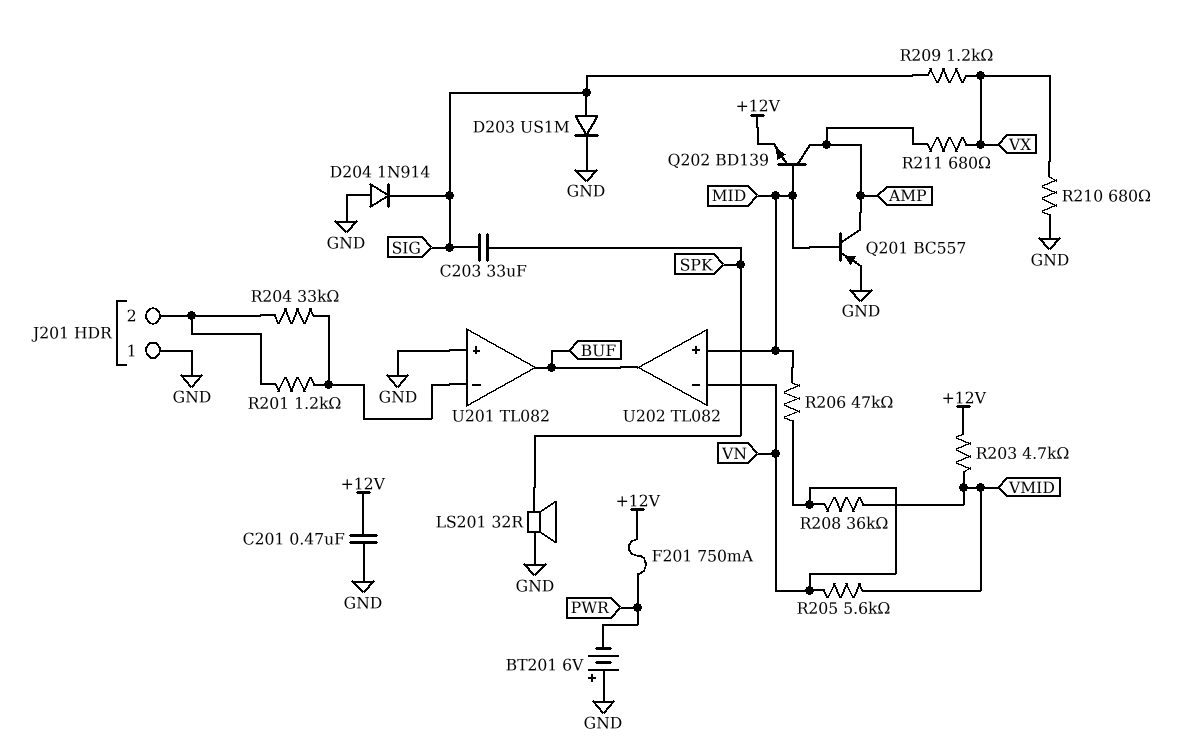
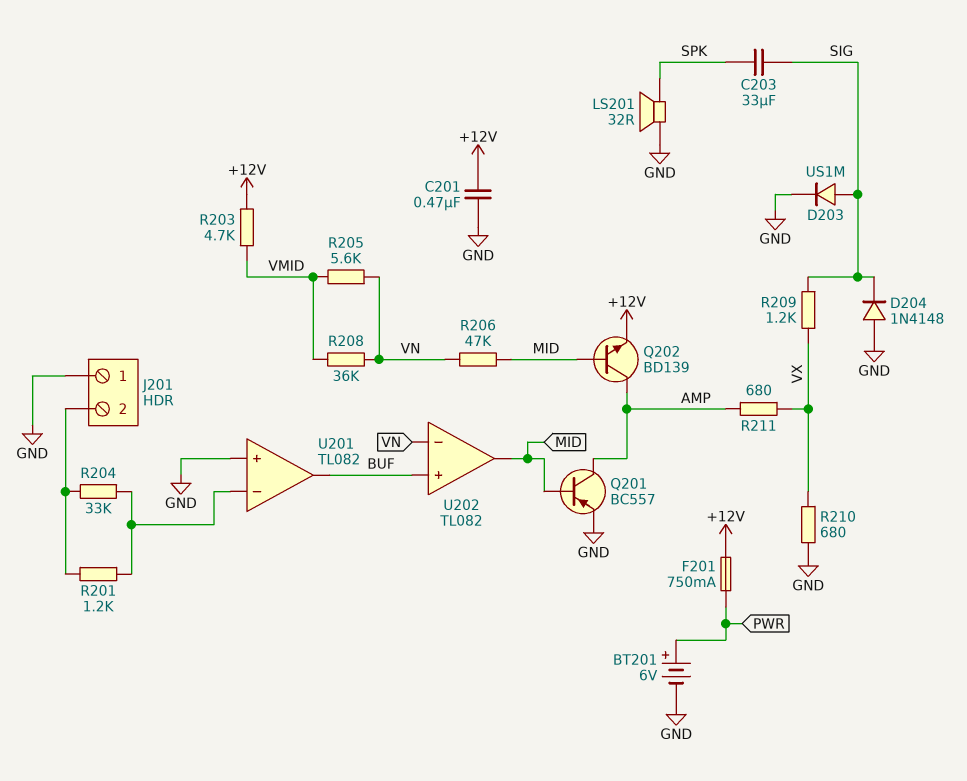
BT201: 6V (plus GND, minus PWR) -> 6V (plus PWR, minus GND)
D204: diode 1N914 (A GND, K SIG) -> diode 1N4148 (A GND, K SIG)
U202 pin in+: MID -> BUF
U202 pin out: BUF -> MID

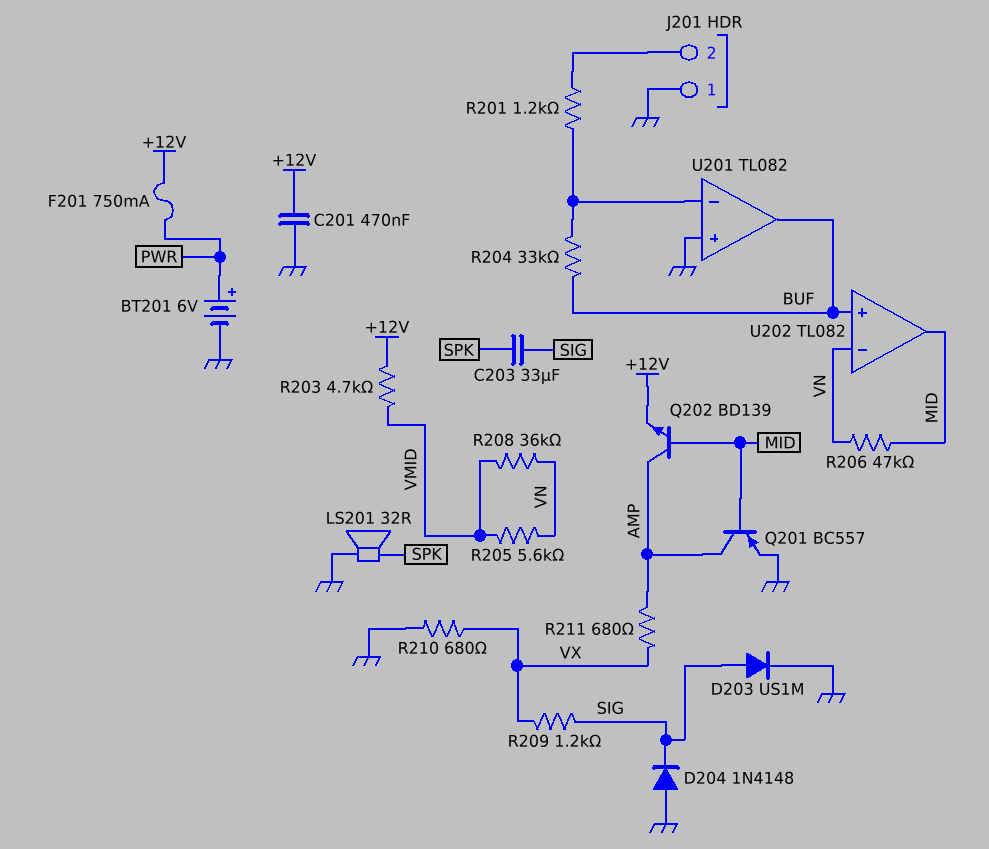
R204: 33k (J201/2, U201/in-) -> 33k (BUF, U201/in-)

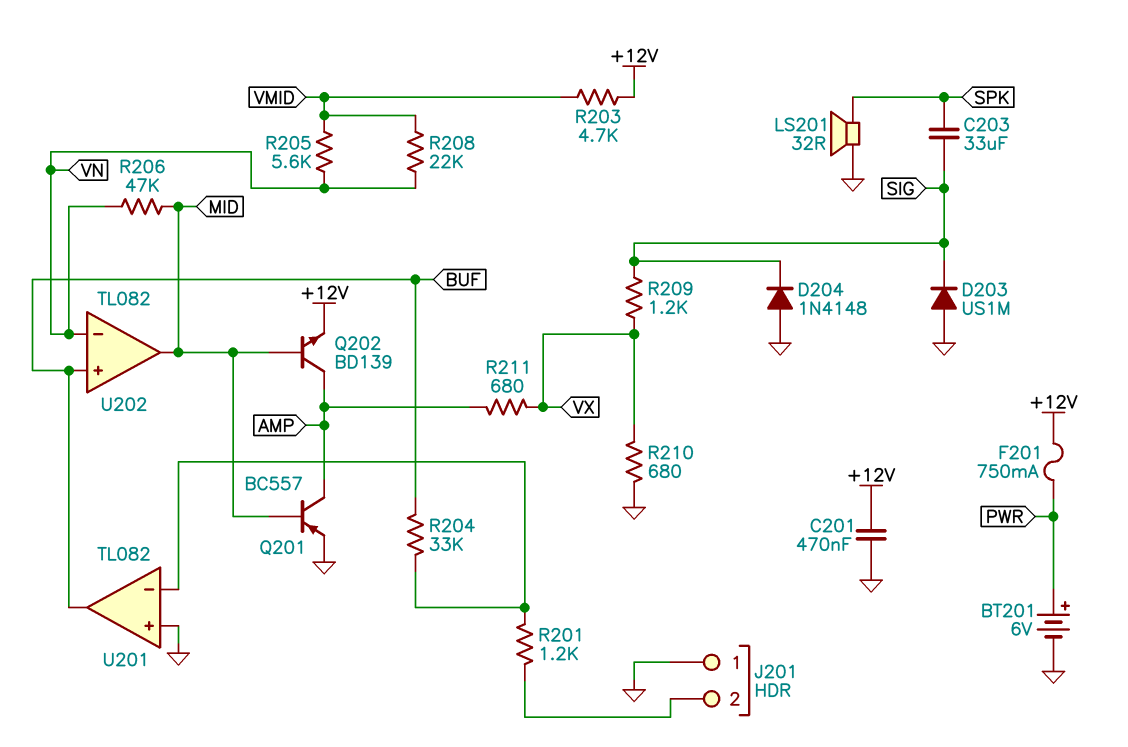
D203: diode US1M (A SIG, K GND) -> diode US1M (A GND, K SIG)
R208: 36k (VMID, VN) -> 22k (VMID, VN)

